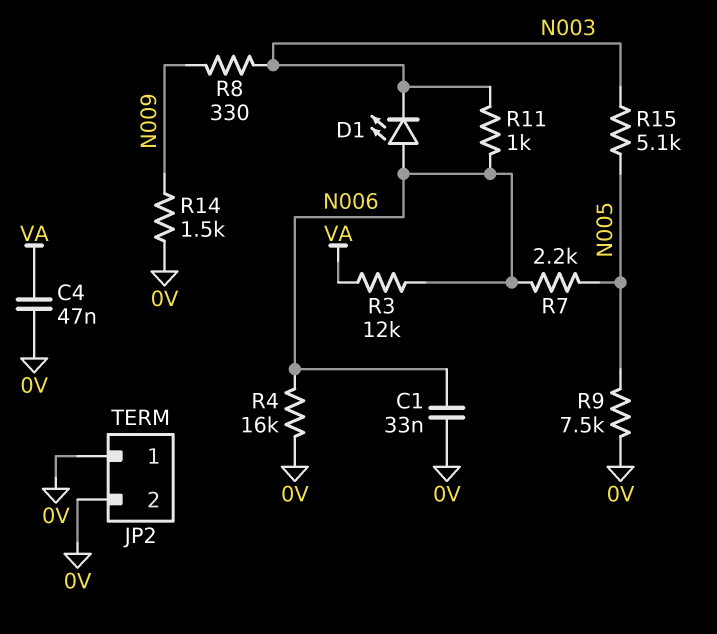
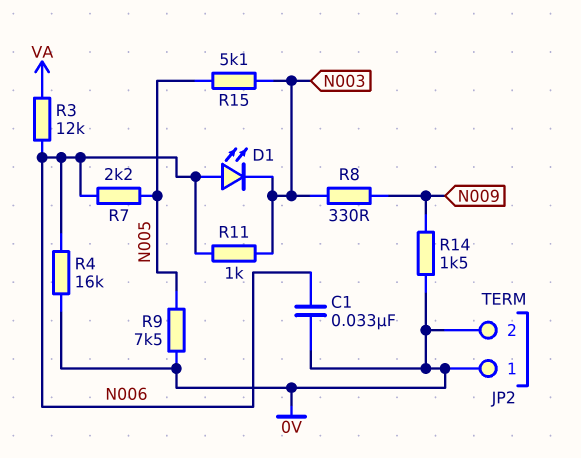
C4: 47nF (0V, VA) -> none

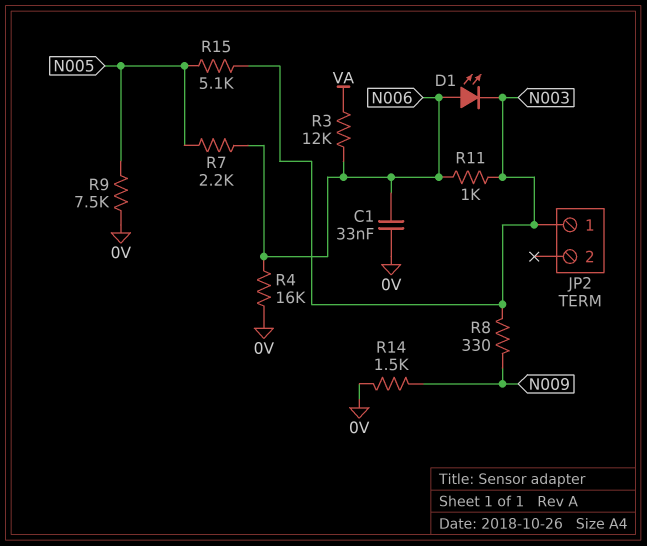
JP2 pin 1: 0V -> N003
JP2 pin 2: 0V -> none

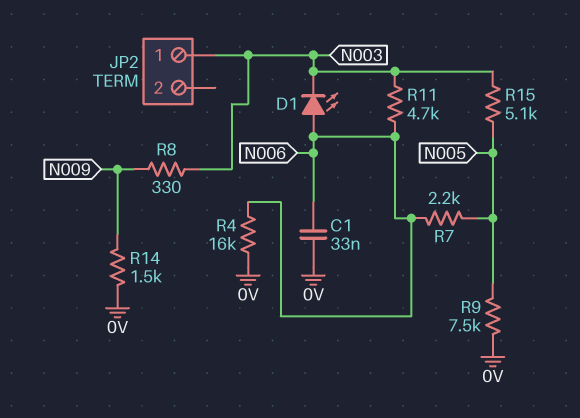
R3: 12k (N006, VA) -> none
R11: 1k (N003, N006) -> 4.7k (N003, N006)

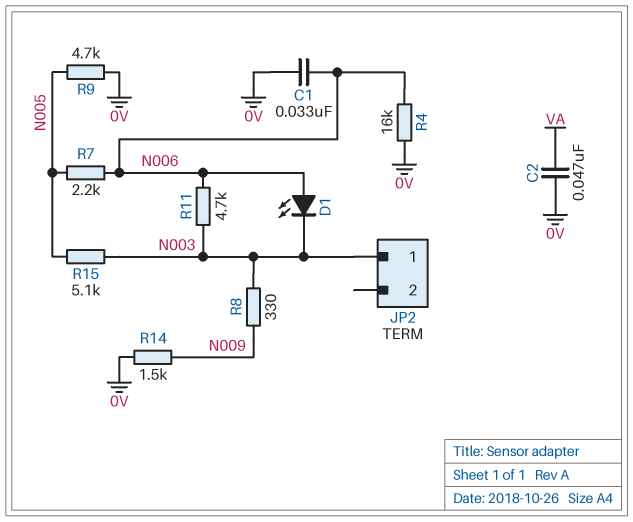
C2: none -> 47nF (0V, VA)
R9: 7.5k (0V, N005) -> 4.7k (0V, N005)

